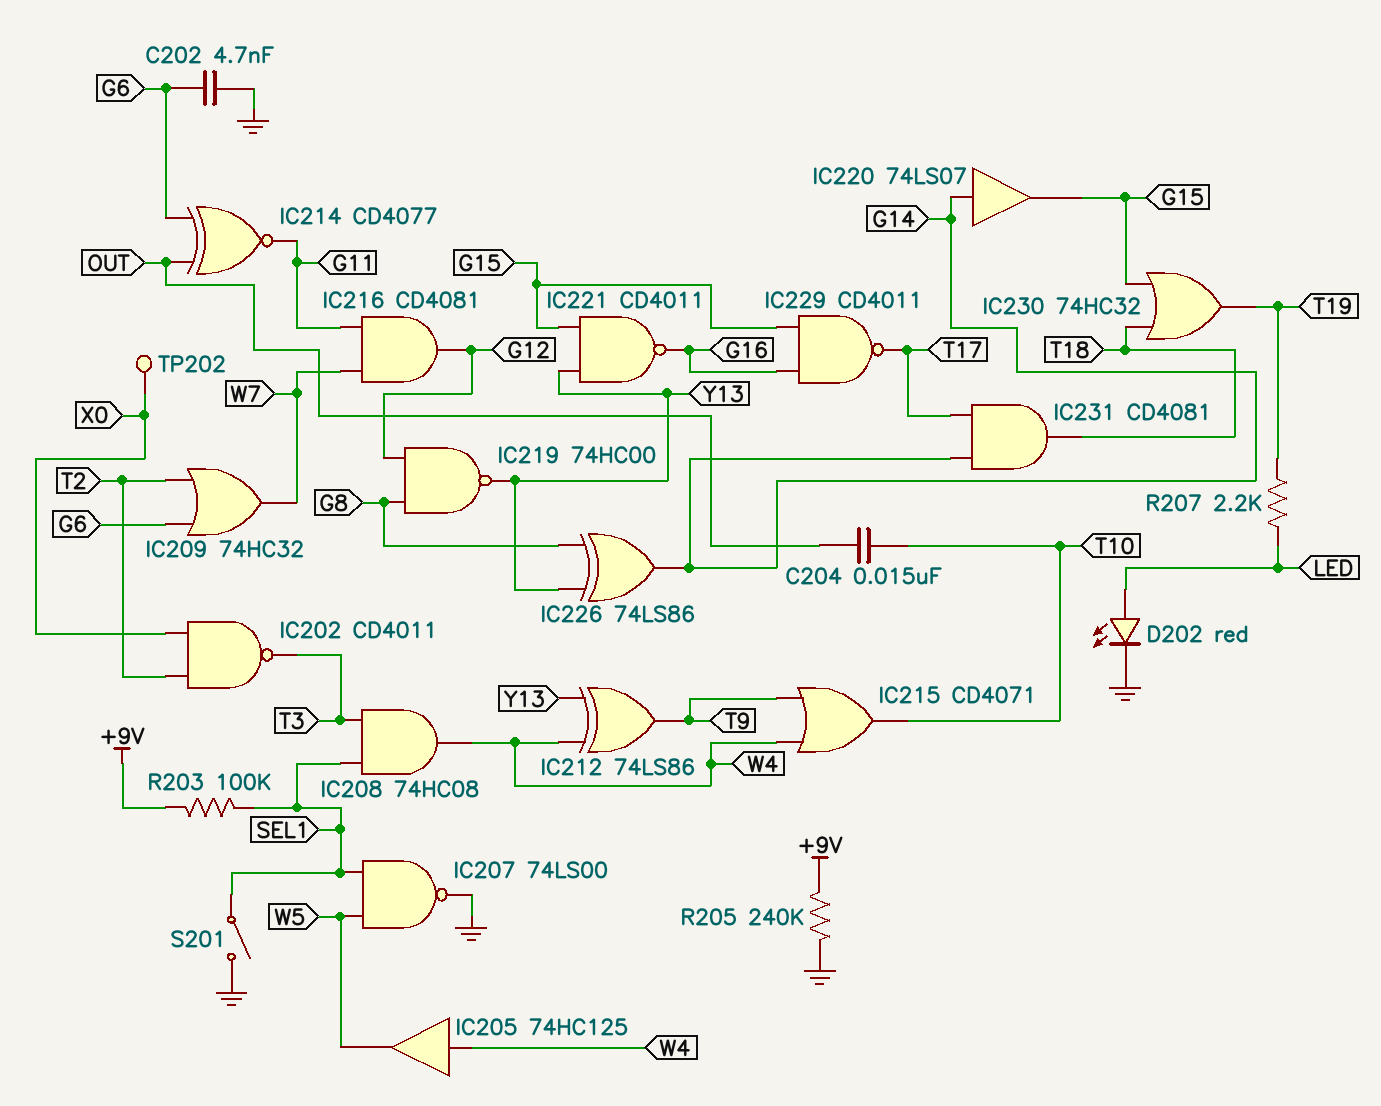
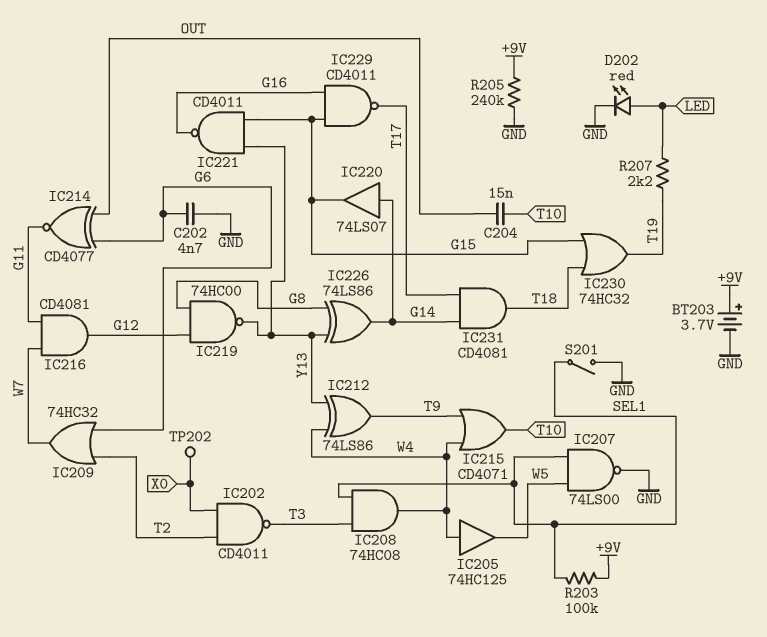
BT203: none -> 3.7V (plus +9V, minus GND)

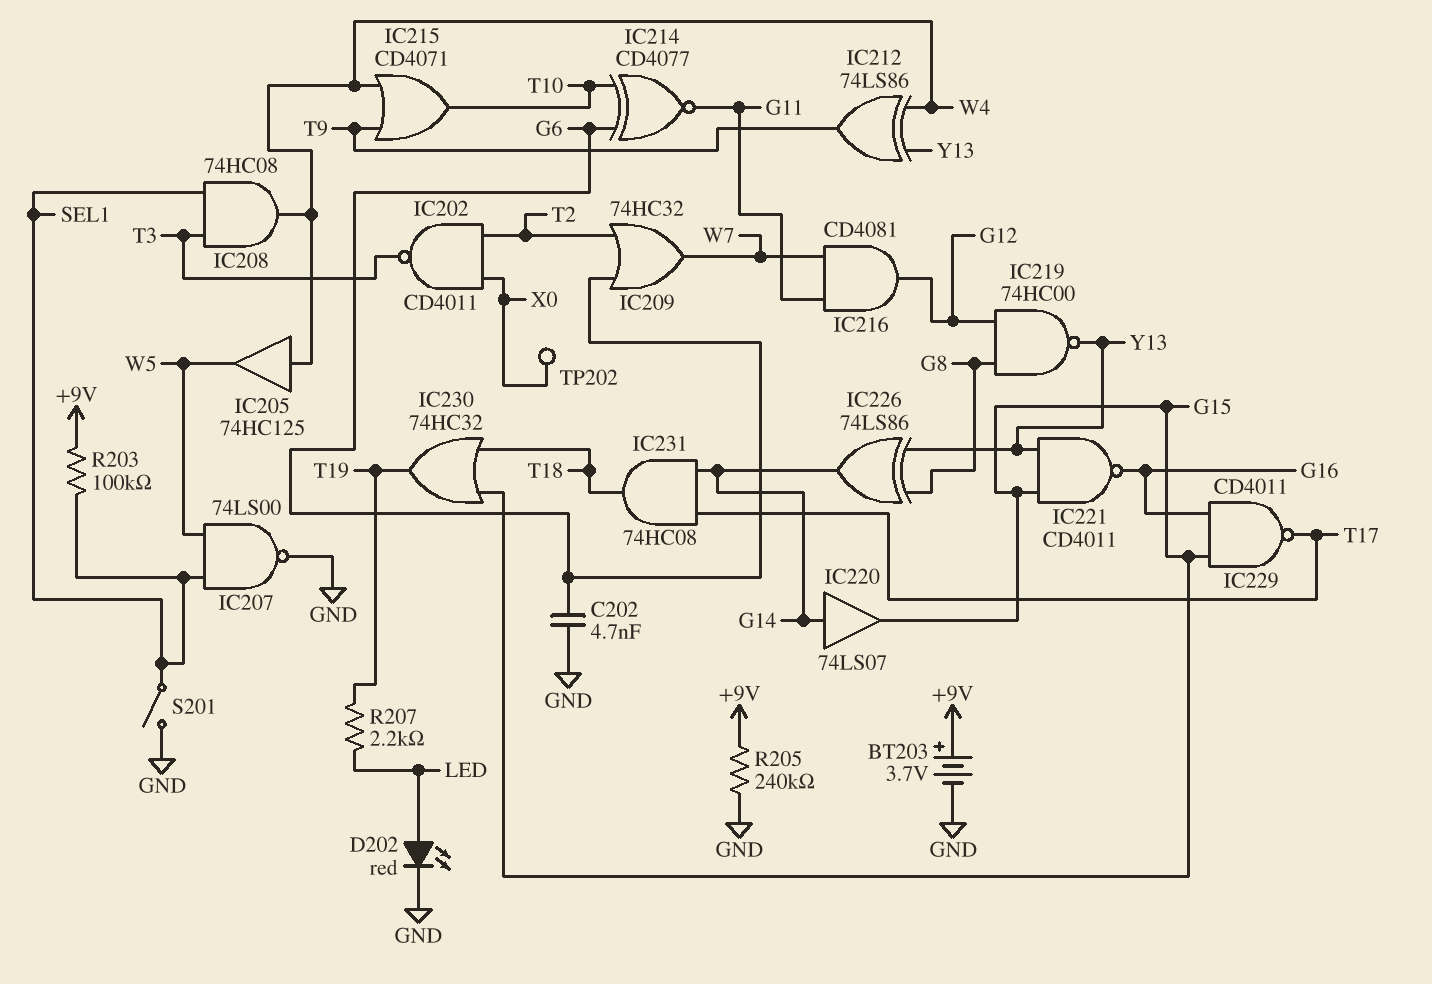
C204: 15nF (OUT, T10) -> none
IC214: XNOR CD4077 (in G6, in OUT, out G11) -> XNOR CD4077 (in G6, in T10, out G11)
IC231: AND CD4081 (in G14, in T17, out T18) -> AND 74HC08 (in G14, in T17, out T18)

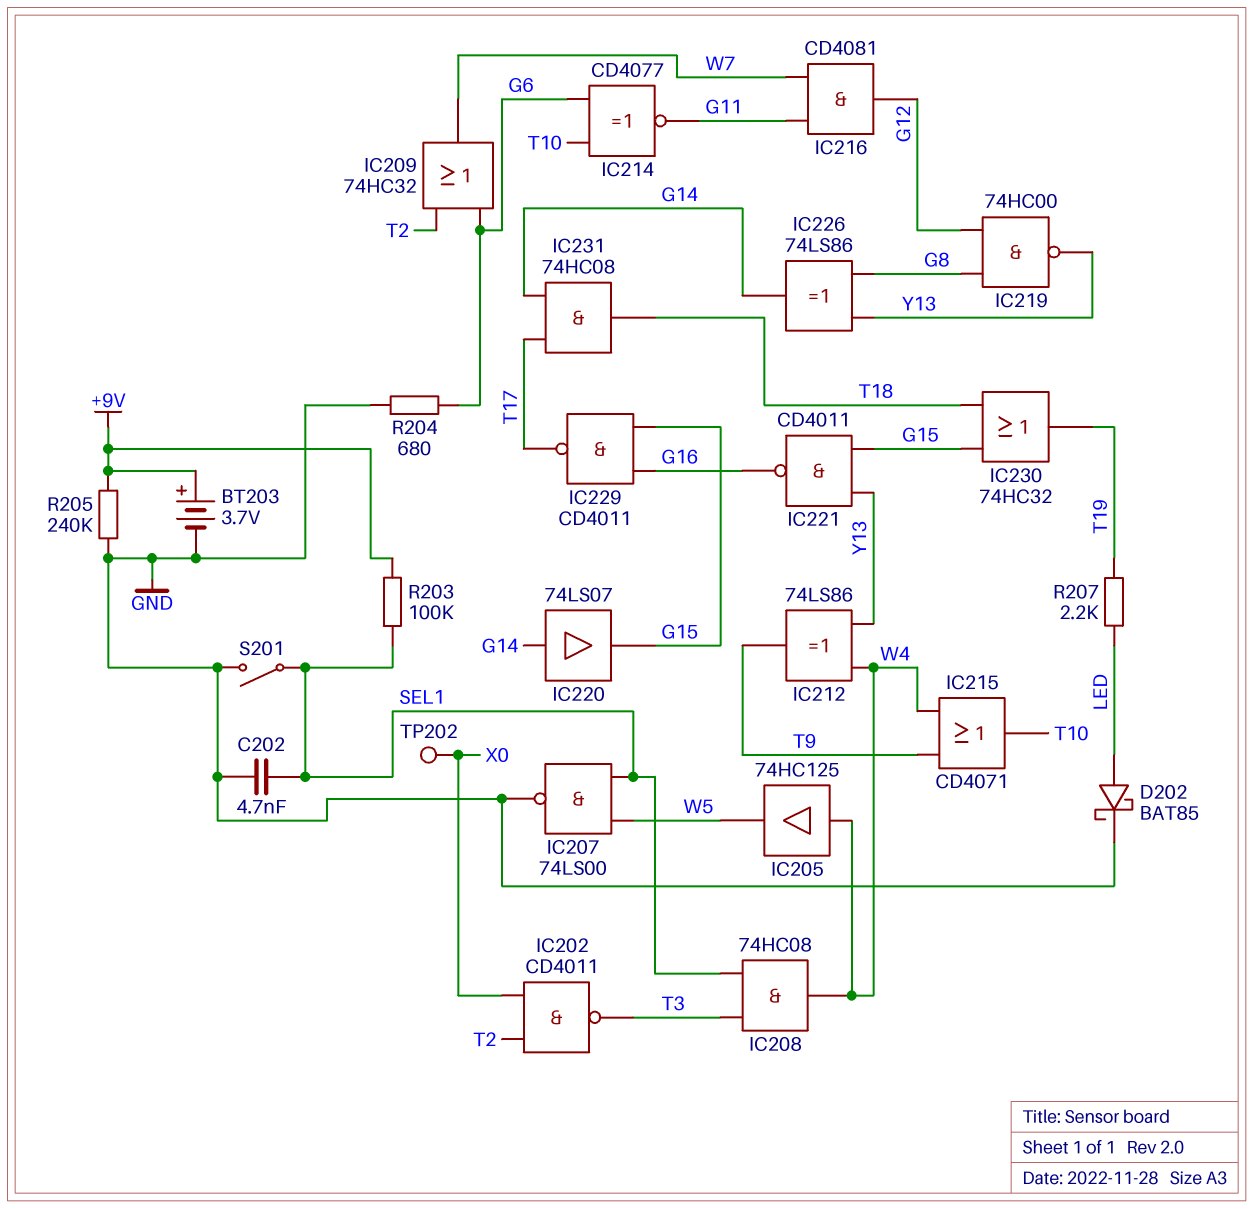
C202: 4.7nF (G6, GND) -> 4.7nF (GND, SEL1)
D202: LED red (A LED, K GND) -> schottky BAT85 (A LED, K GND)
R204: none -> 680 (G6, GND)

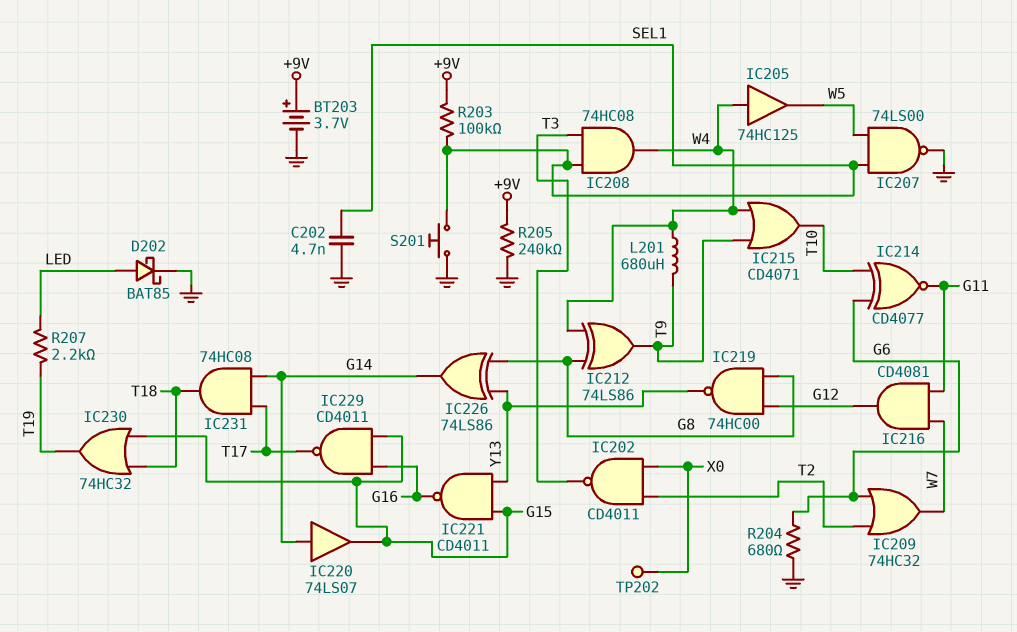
IC212: XOR 74LS86 (in W4, in Y13, out T9) -> XOR 74LS86 (in G8, in W4, out T9)
L201: none -> 680uH (T9, W4)
S201: switch (GND, SEL1) -> button (GND, SEL1)

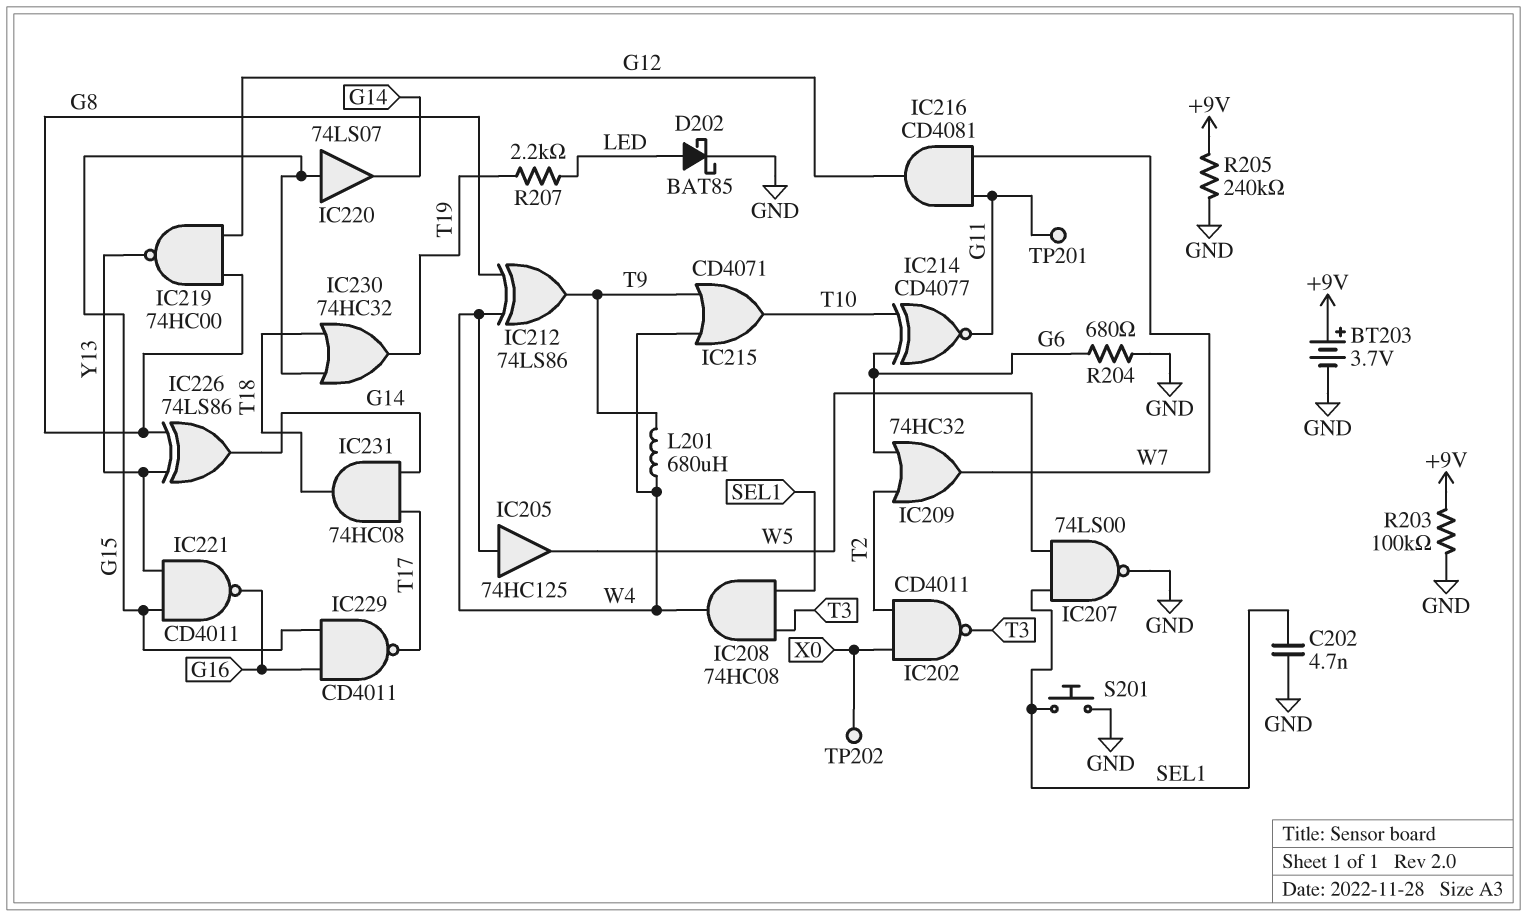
IC220: buffer 74LS07 (in G14, out G15) -> buffer 74LS07 (in G15, out G14)
R203: 100k (+9V, SEL1) -> 100k (+9V, GND)
TP201: none -> test point (G11)

